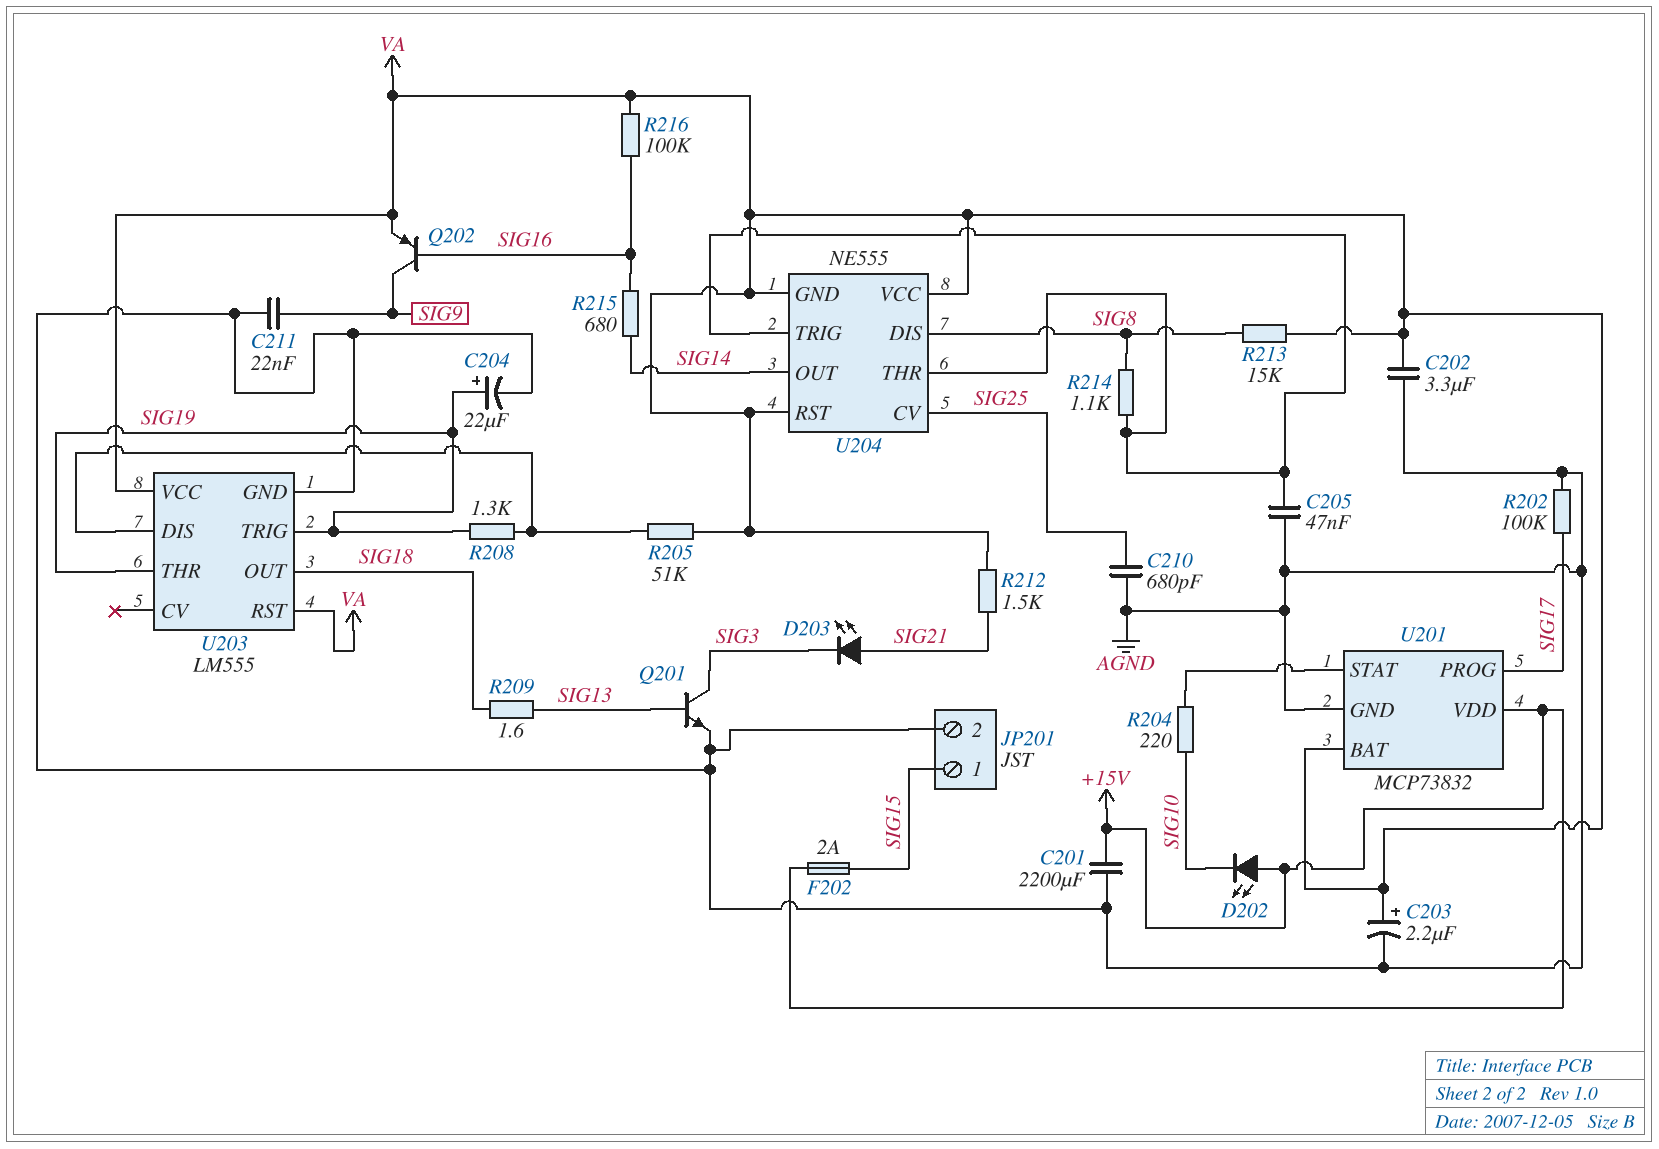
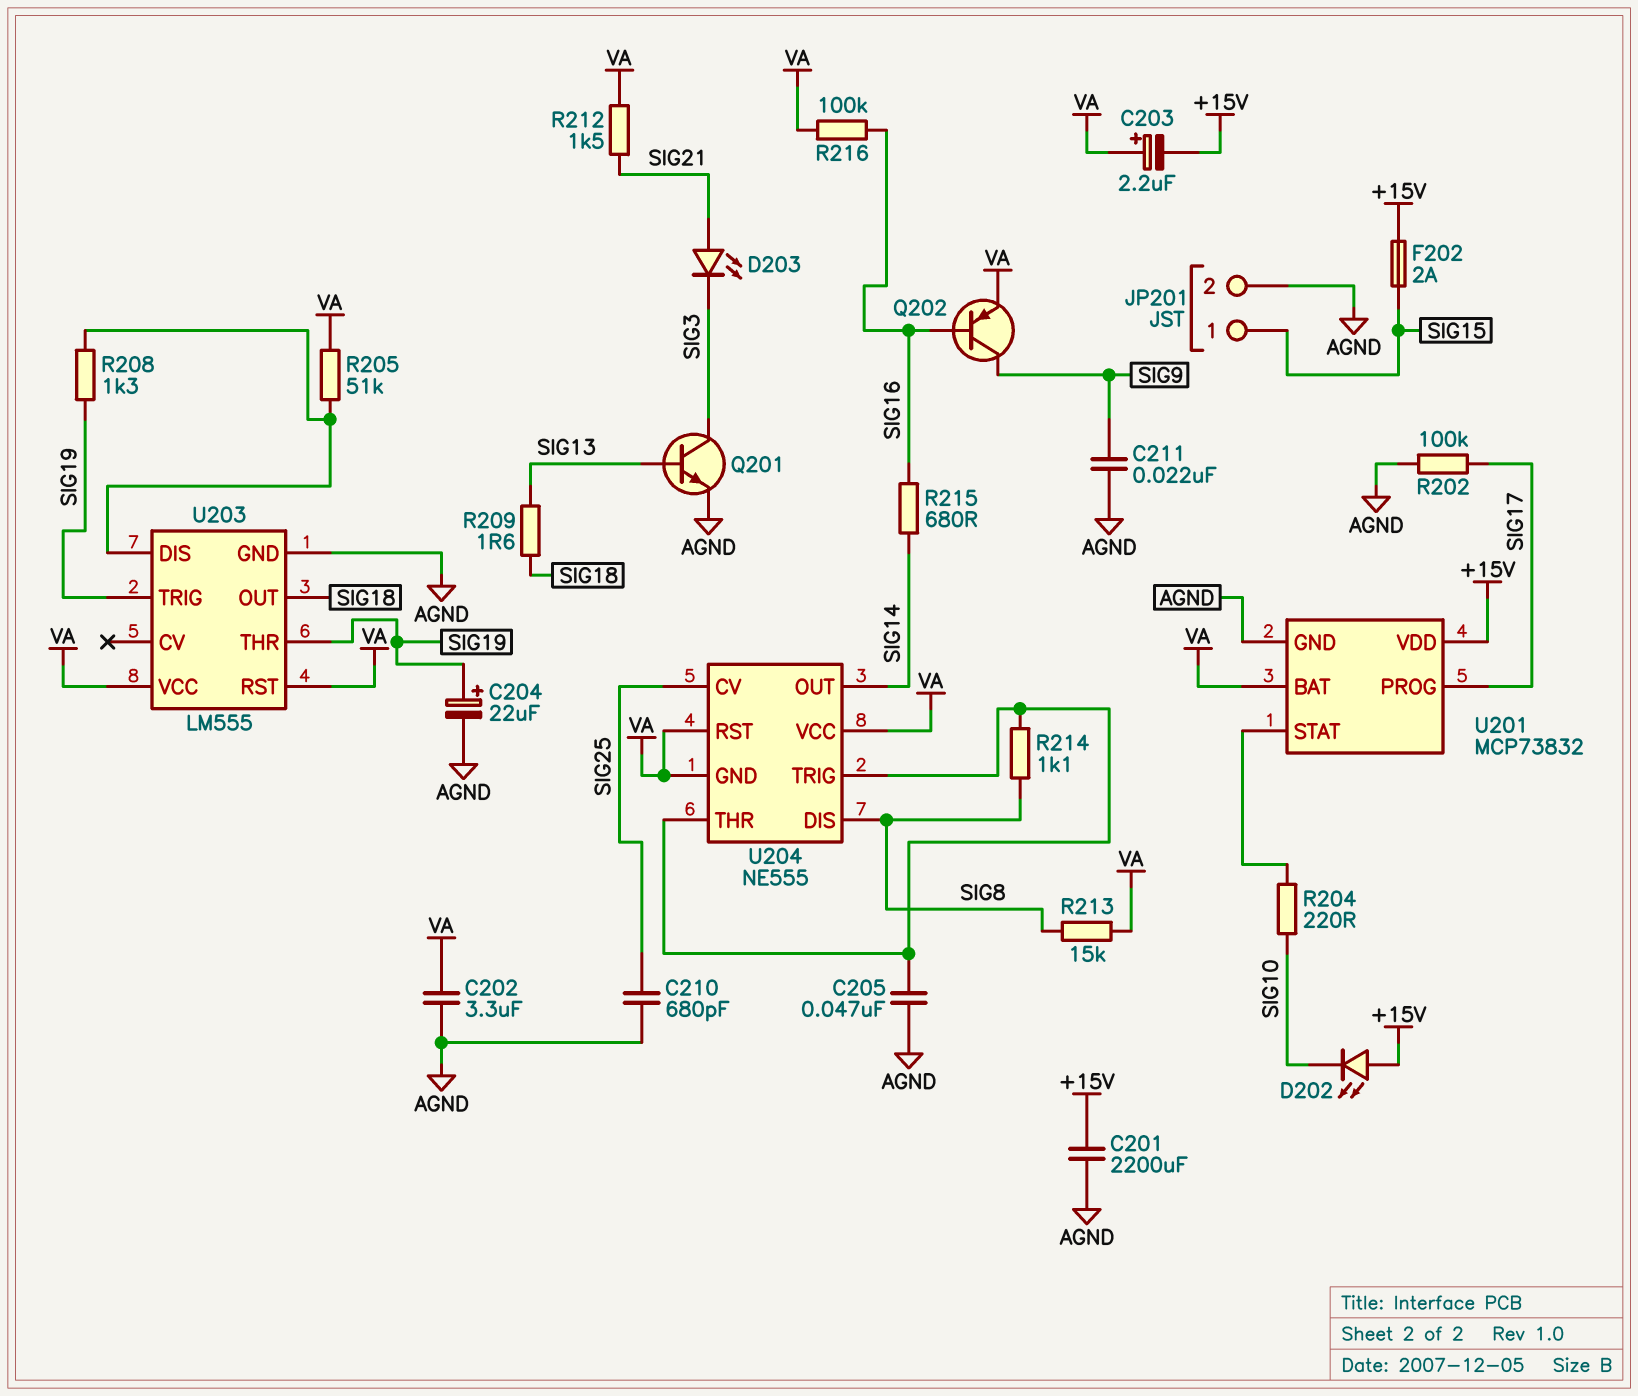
C203: 2.2uF (plus VA, minus AGND) -> 2.2uF (plus VA, minus +15V)

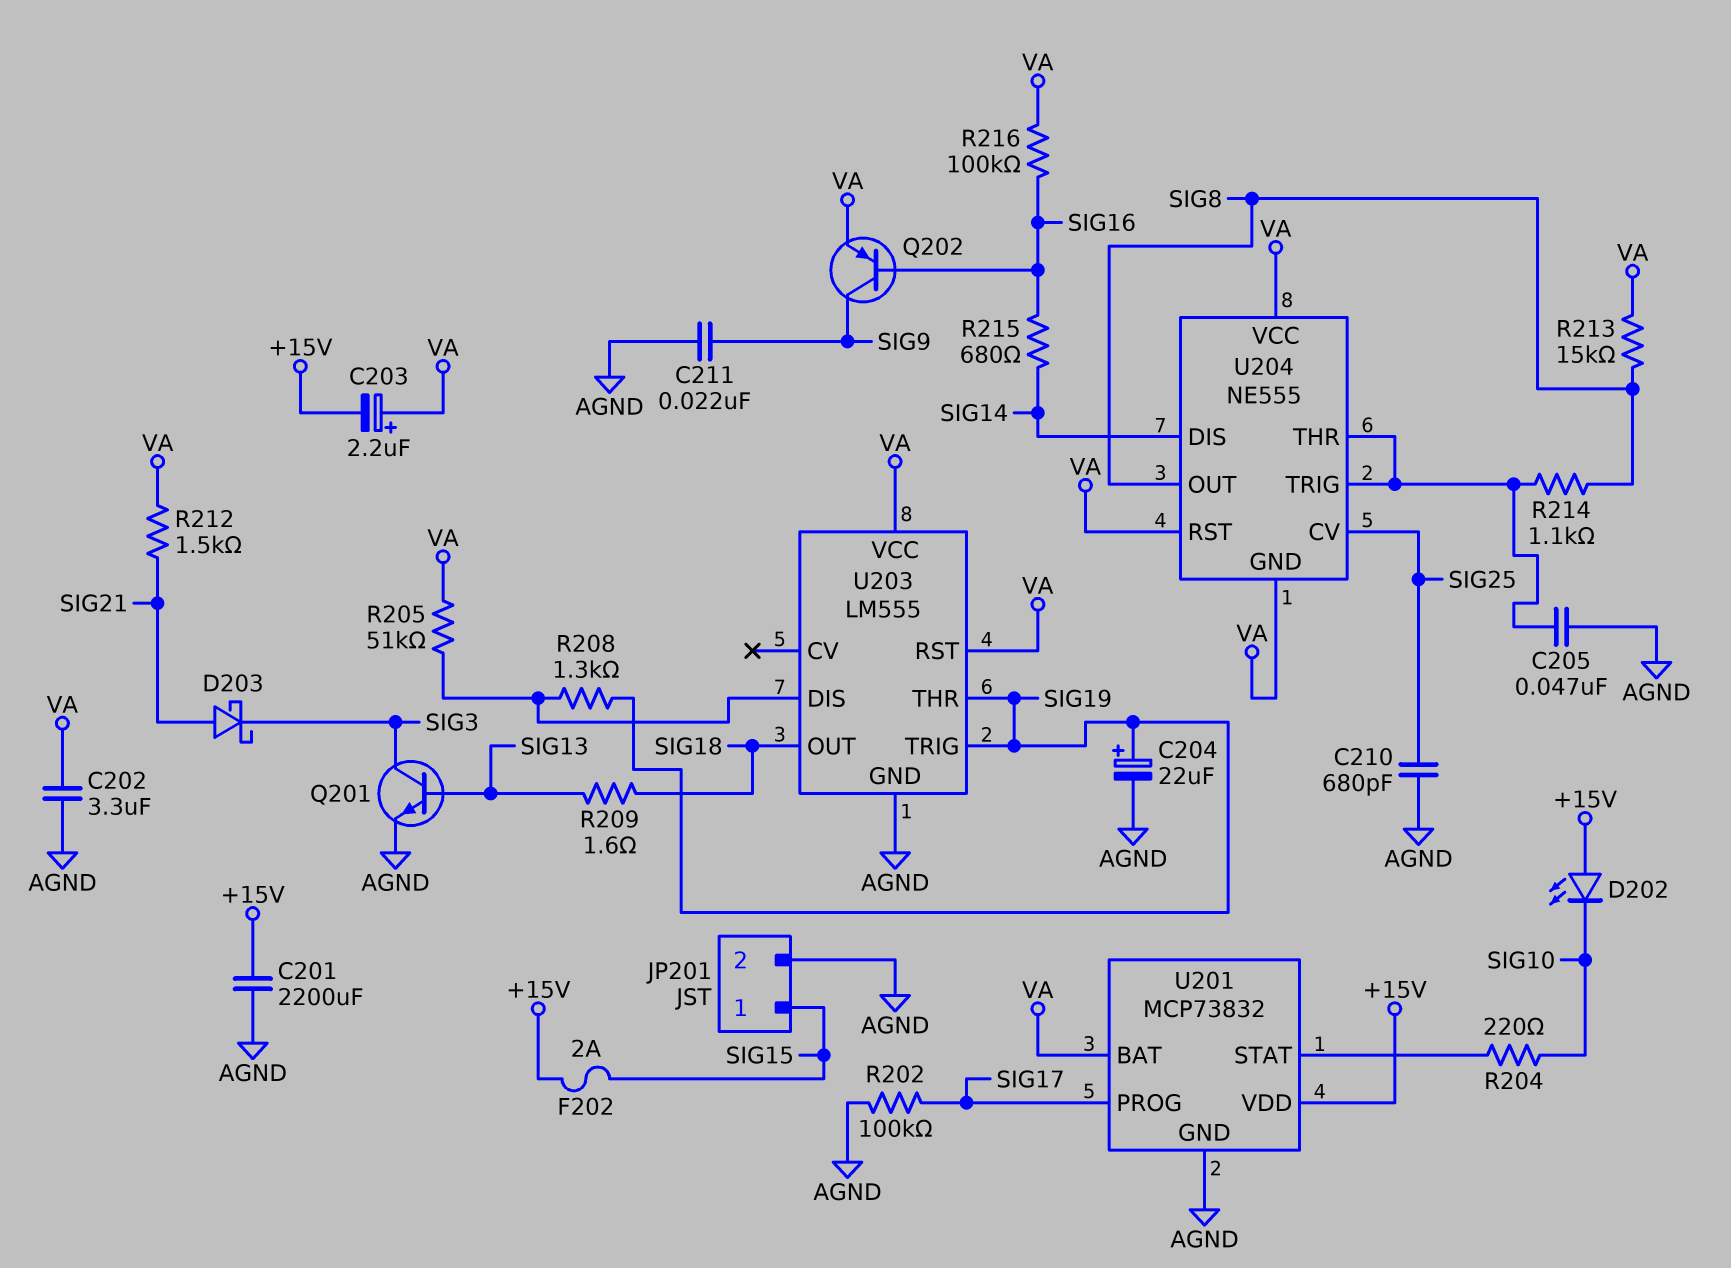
D203: LED (A SIG21, K SIG3) -> schottky (A SIG21, K SIG3)
U204 pin DIS: SIG8 -> SIG14
U204 pin OUT: SIG14 -> SIG8

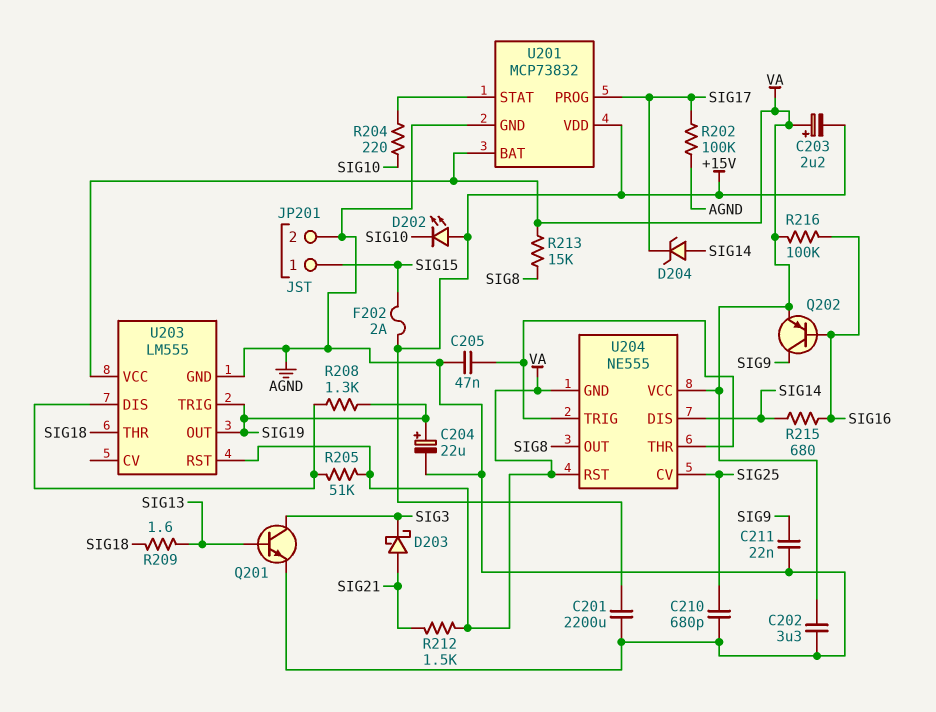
D204: none -> zener (A SIG14, K SIG17)
R214: 1.1k (SIG8, U204/THR) -> none
U203 pin OUT: SIG18 -> SIG19
U203 pin THR: SIG19 -> SIG18

